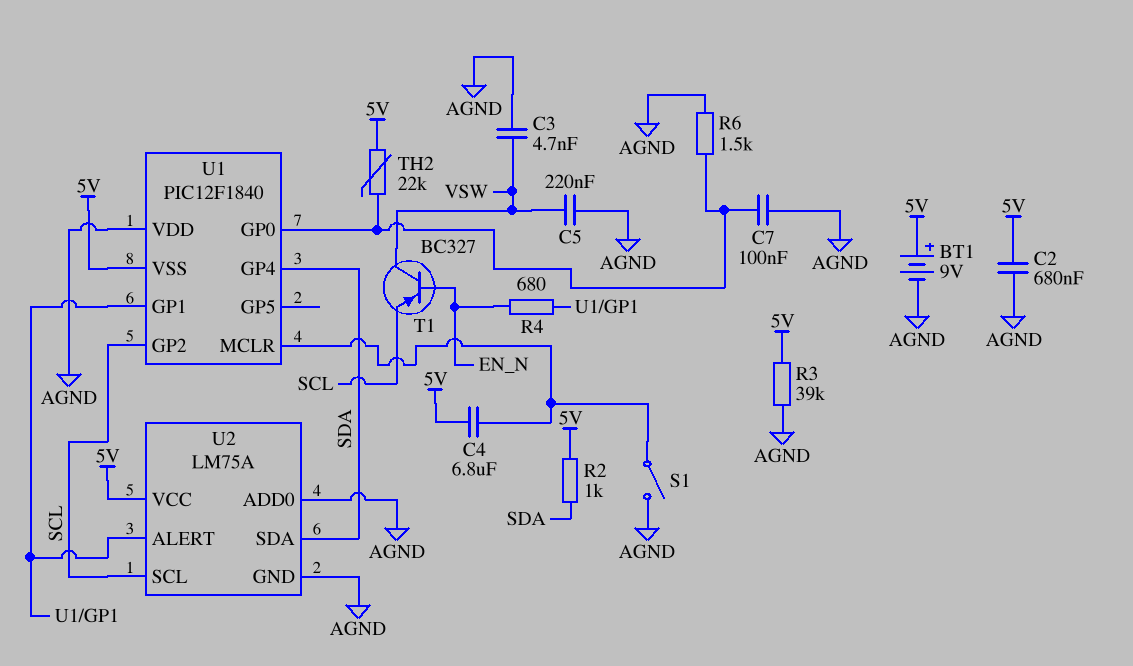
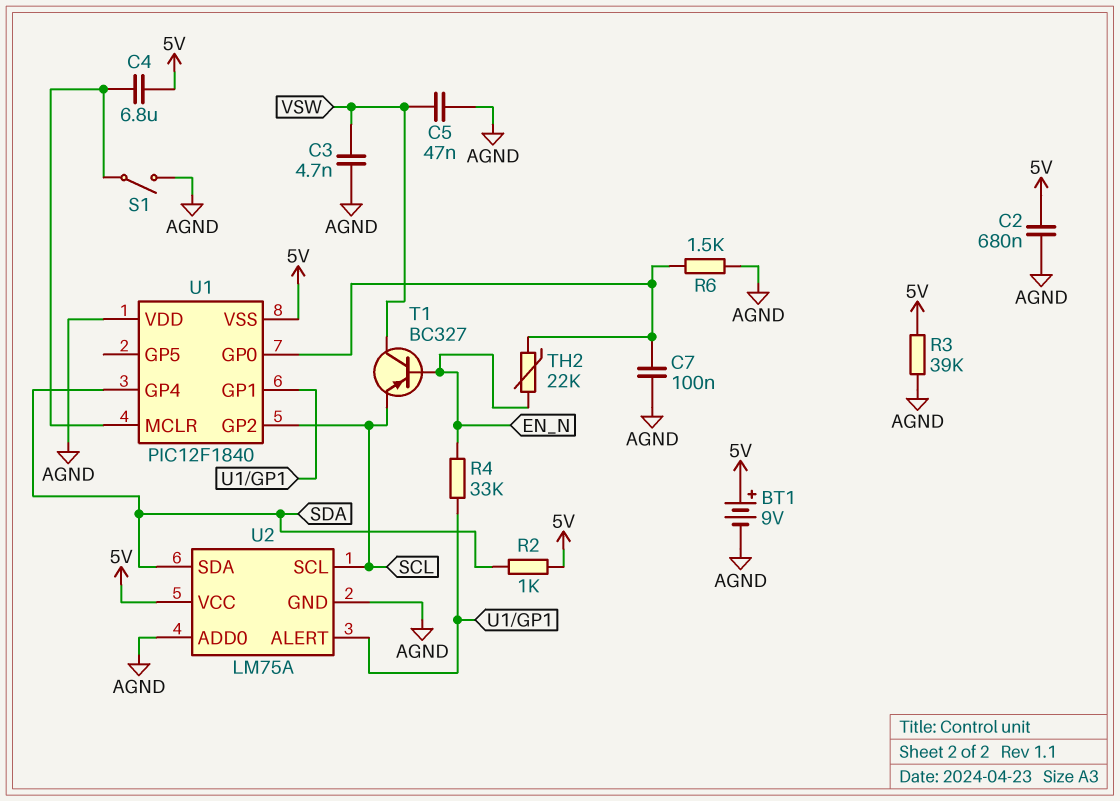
C5: 220nF (AGND, VSW) -> 47nF (AGND, VSW)
R4: 680 (EN_N, U1/GP1) -> 33k (EN_N, U1/GP1)
TH2: 22k (5V, U1/GP0) -> 22k (EN_N, U1/GP0)

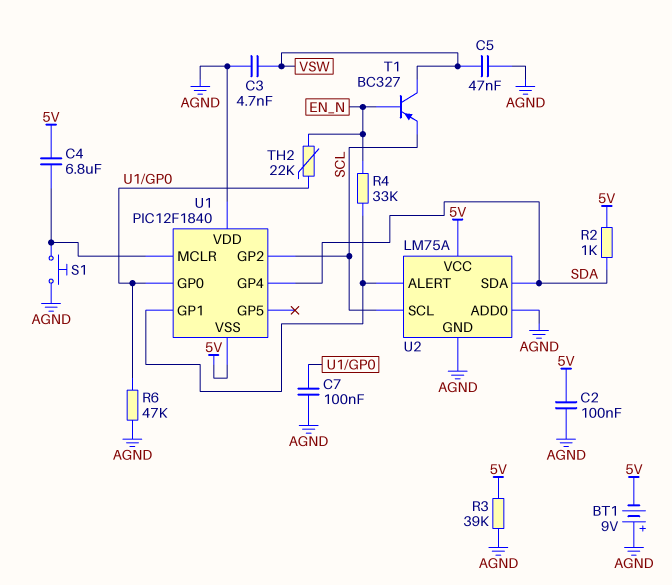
BT1: 9V (plus 5V, minus AGND) -> 9V (plus AGND, minus 5V)
C2: 680nF (5V, AGND) -> 100nF (5V, AGND)
R6: 1.5k (AGND, U1/GP0) -> 47k (AGND, U1/GP0)
S1: switch (AGND, U1/MCLR) -> button (AGND, U1/MCLR)

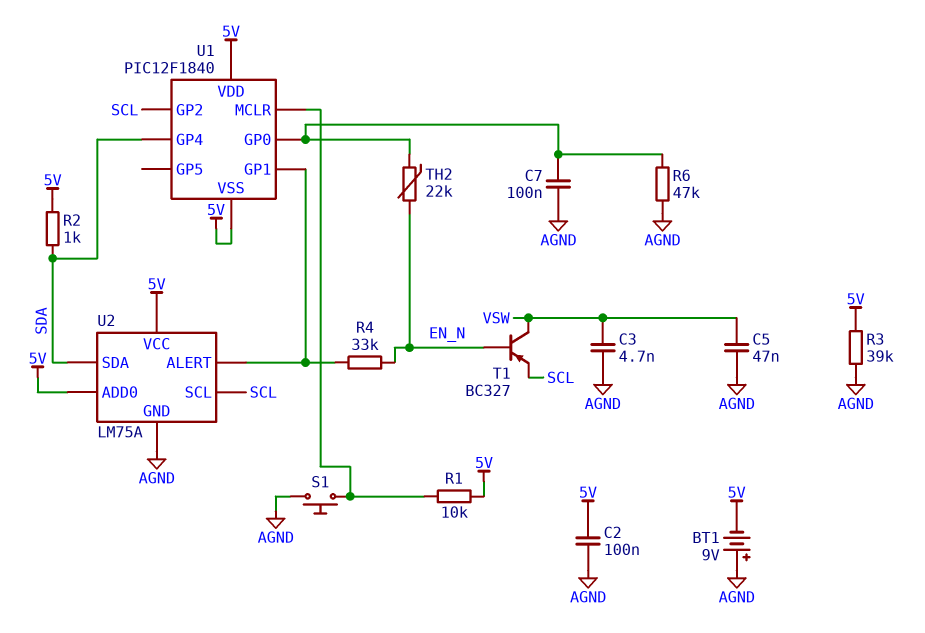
C4: 6.8uF (5V, U1/MCLR) -> none
R1: none -> 10k (5V, U1/MCLR)
U1 pin VDD: AGND -> 5V
U2 pin ADD0: AGND -> 5V

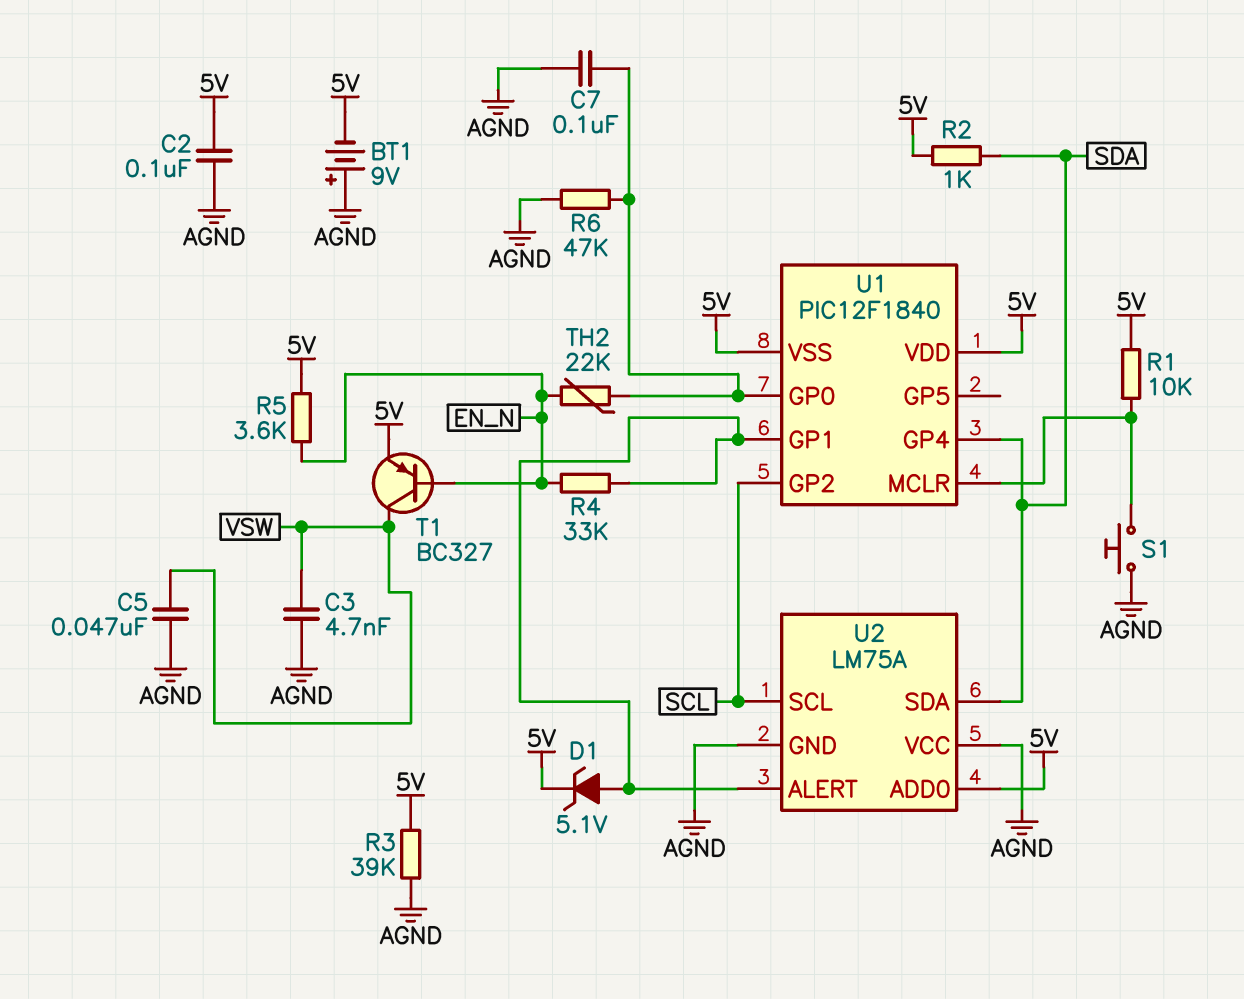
D1: none -> zener 5.1V (A U1/GP1, K 5V)
R5: none -> 3.6k (5V, EN_N)
T1: PNP BC327 (B EN_N, C VSW, E SCL) -> PNP BC327 (B EN_N, C VSW, E 5V)
U2 pin VCC: 5V -> AGND

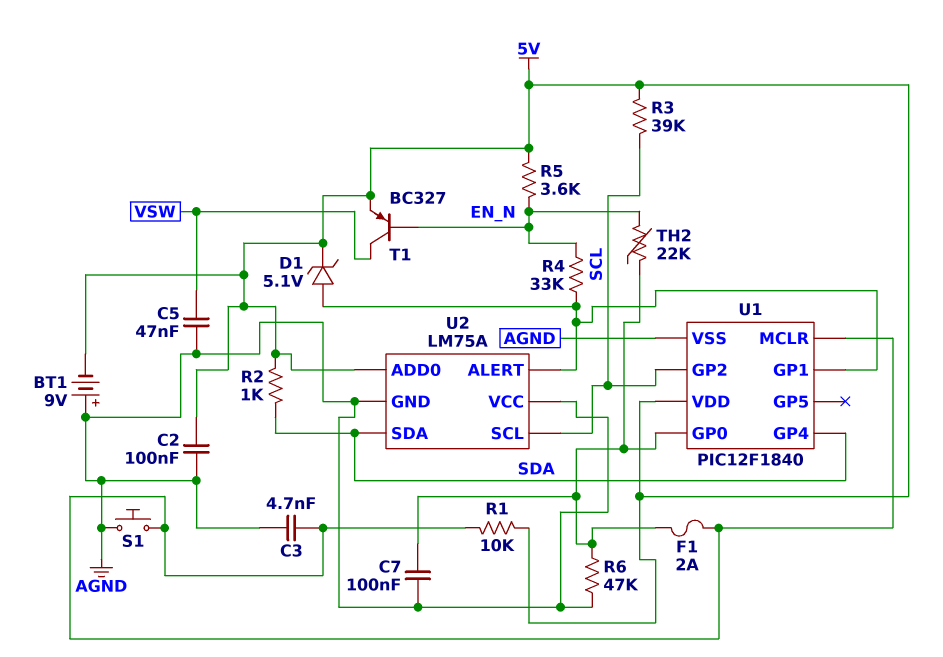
C3: 4.7nF (AGND, VSW) -> 4.7nF (AGND, U1/MCLR)
F1: none -> 2A (U1/GP0, U1/MCLR)
R3: 39k (5V, AGND) -> 39k (5V, SCL)
U1 pin VSS: 5V -> AGND

